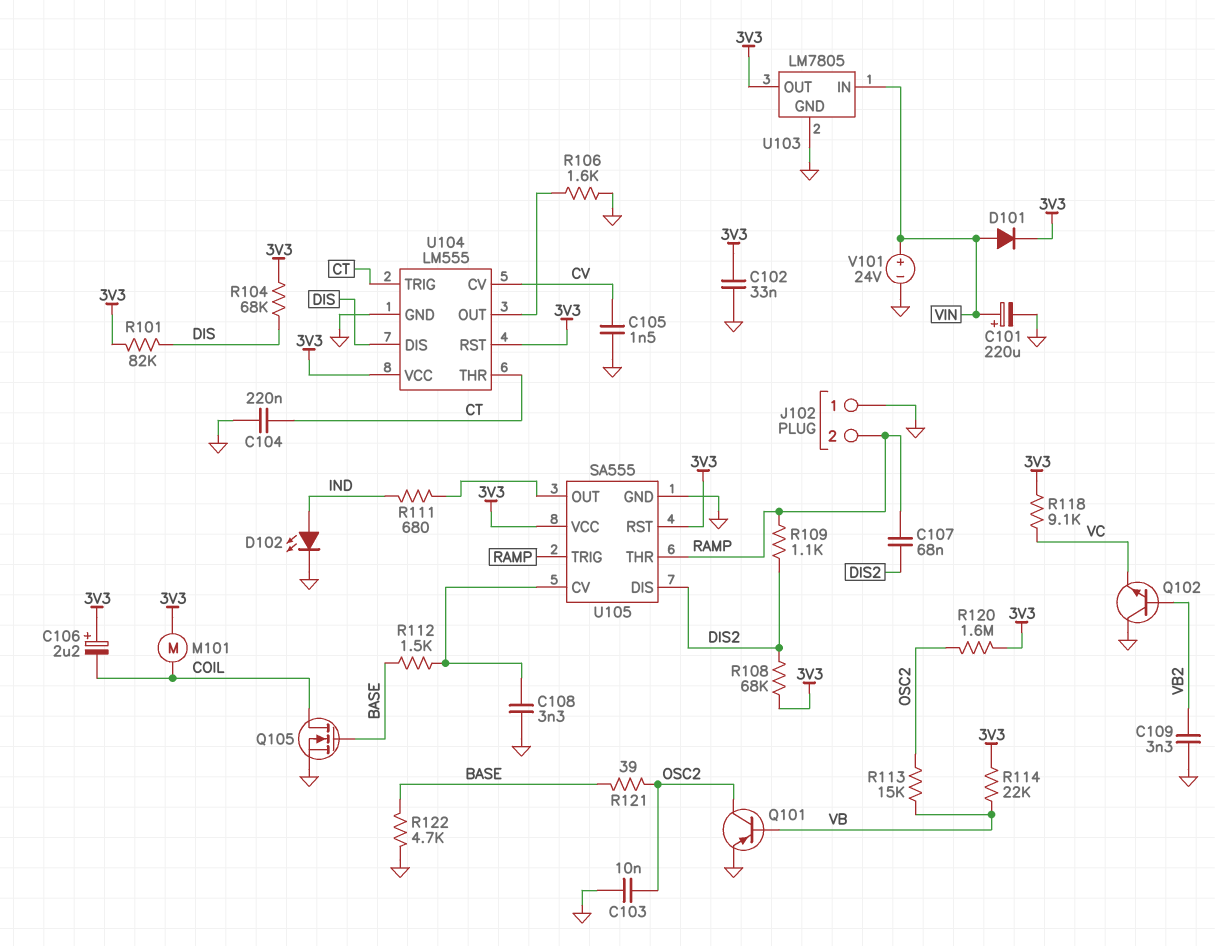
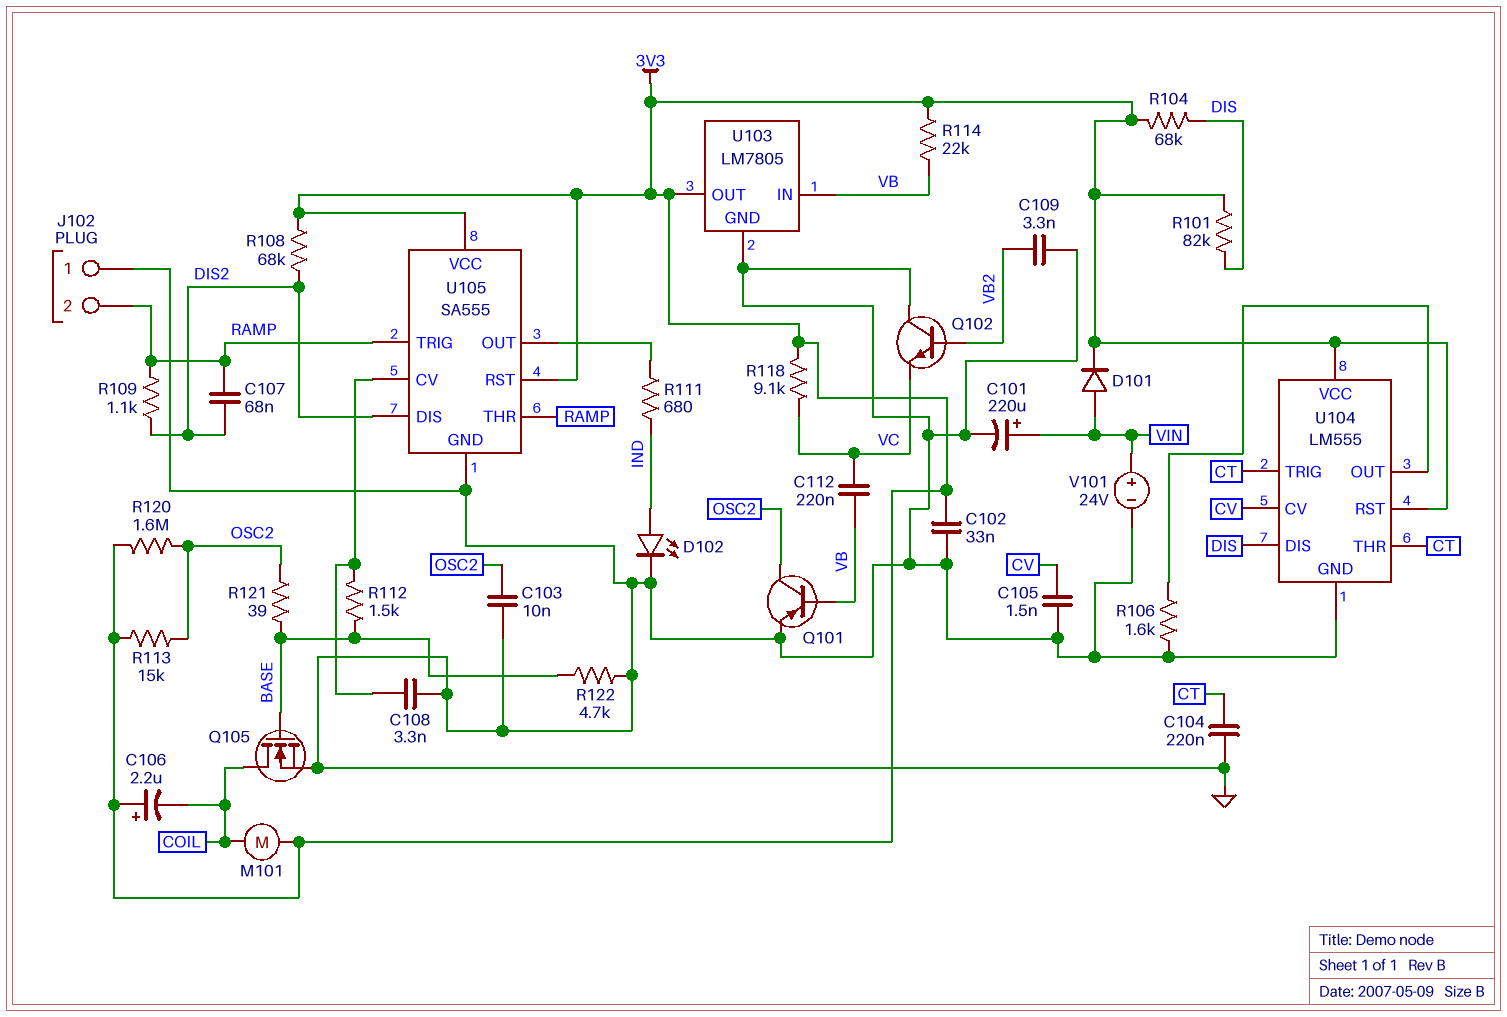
C112: none -> 220nF (VB, VC)
R113: 15k (OSC2, VB) -> 15k (3V3, OSC2)
U103 pin IN: VIN -> VB

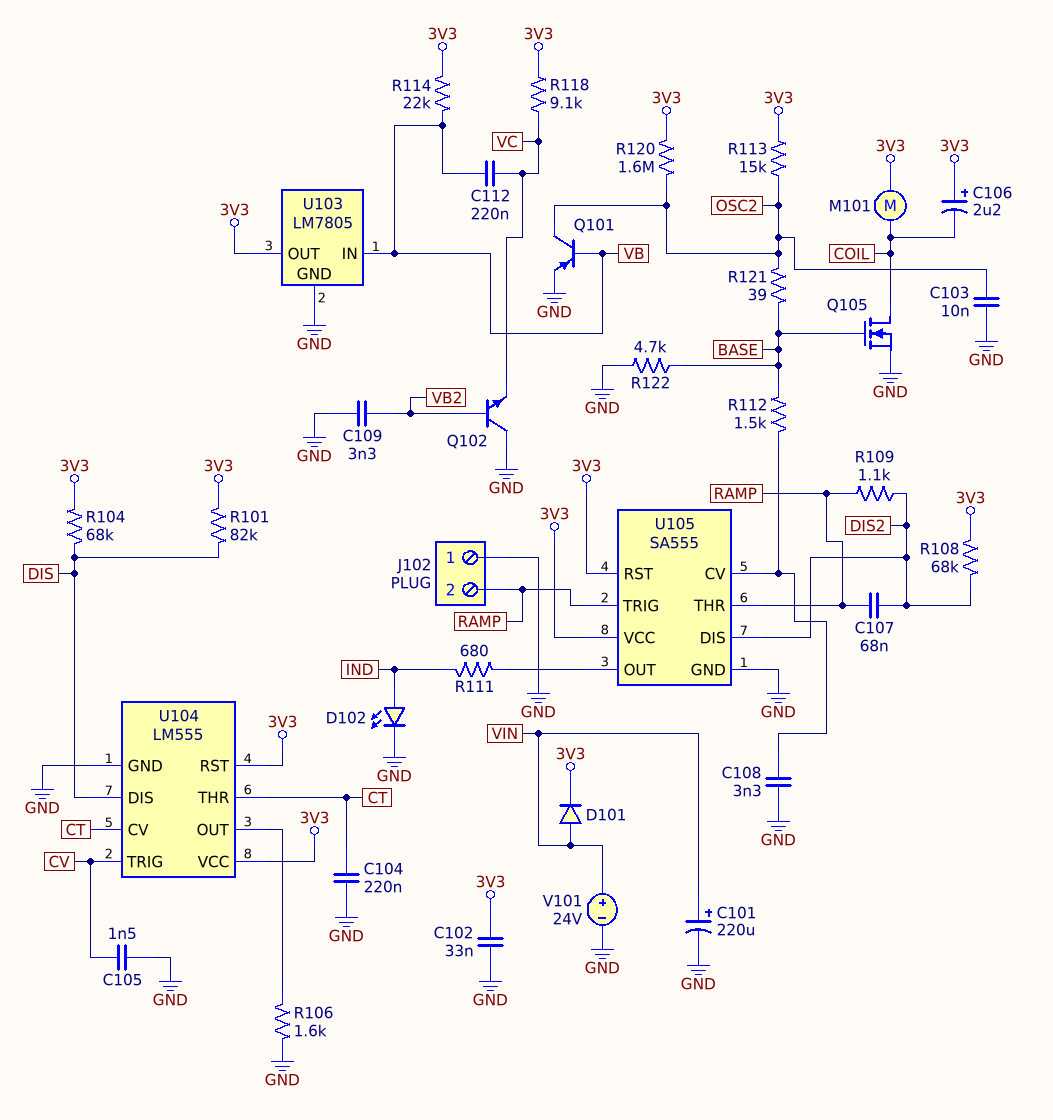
U104 pin CV: CV -> CT
U104 pin TRIG: CT -> CV

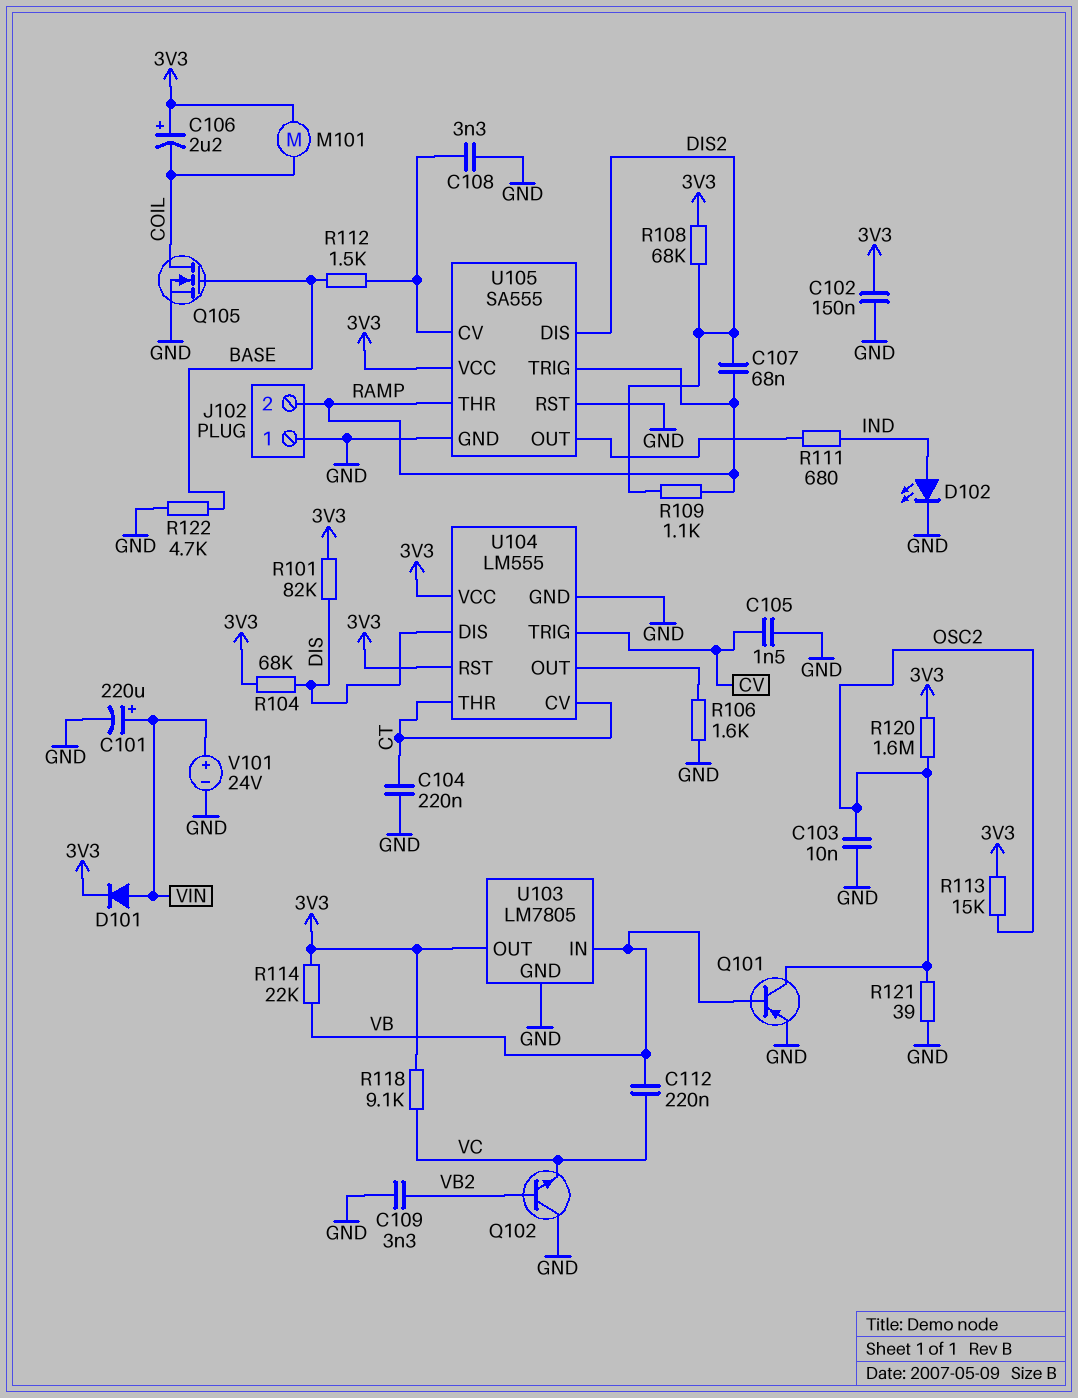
C102: 33nF (3V3, GND) -> 150nF (3V3, GND)
R121: 39 (BASE, OSC2) -> 39 (GND, OSC2)
U105 pin RST: 3V3 -> GND

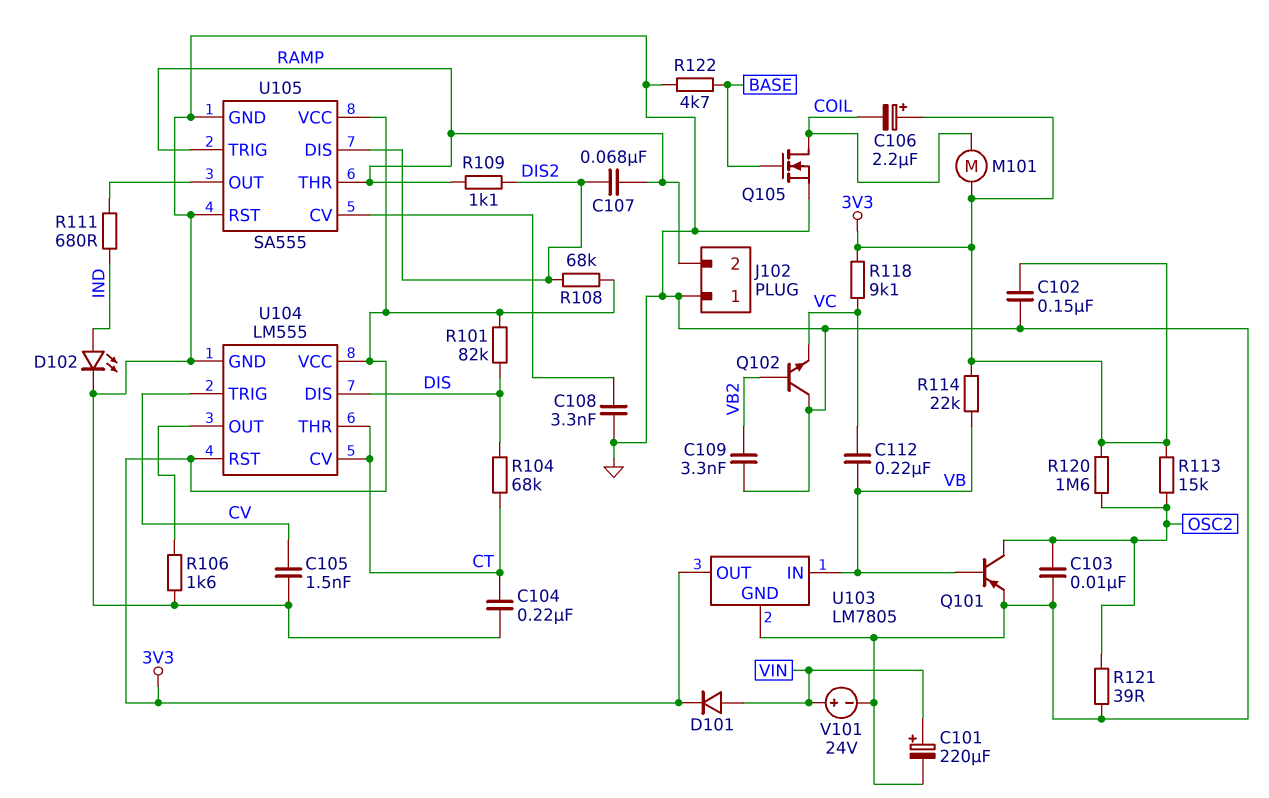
R104: 68k (3V3, DIS) -> 68k (CT, DIS)
R112: 1.5k (BASE, U105/CV) -> none

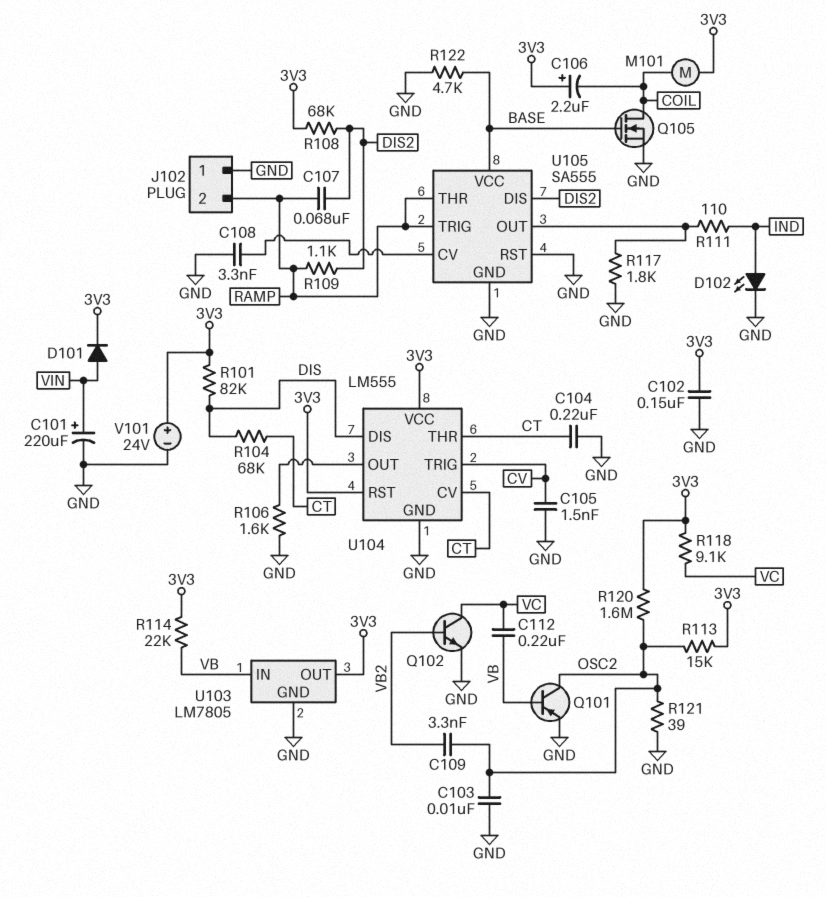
C109: 3.3nF (GND, VB2) -> 3.3nF (OSC2, VB2)
Q102: NPN (B VB2, C GND, E VC) -> NPN (B VB2, C VC, E GND)
R111: 680 (IND, U105/OUT) -> 110 (IND, U105/OUT)
R117: none -> 1.8k (GND, U105/OUT)
U105 pin VCC: 3V3 -> BASE
V101: 24V (plus VIN, minus GND) -> 24V (plus 3V3, minus GND)

